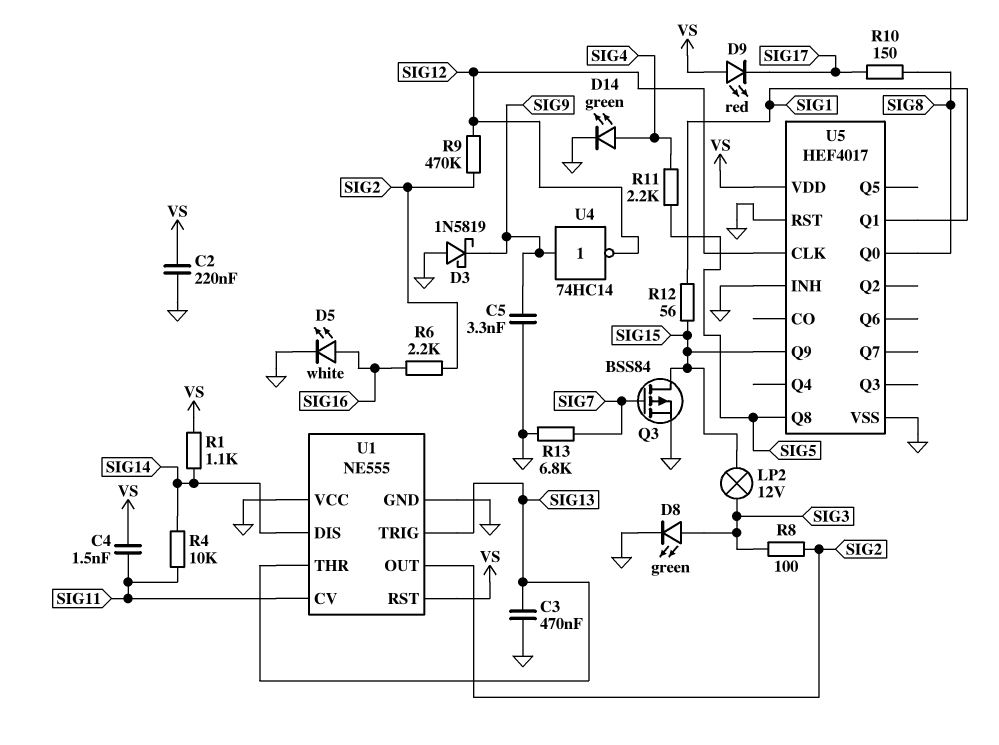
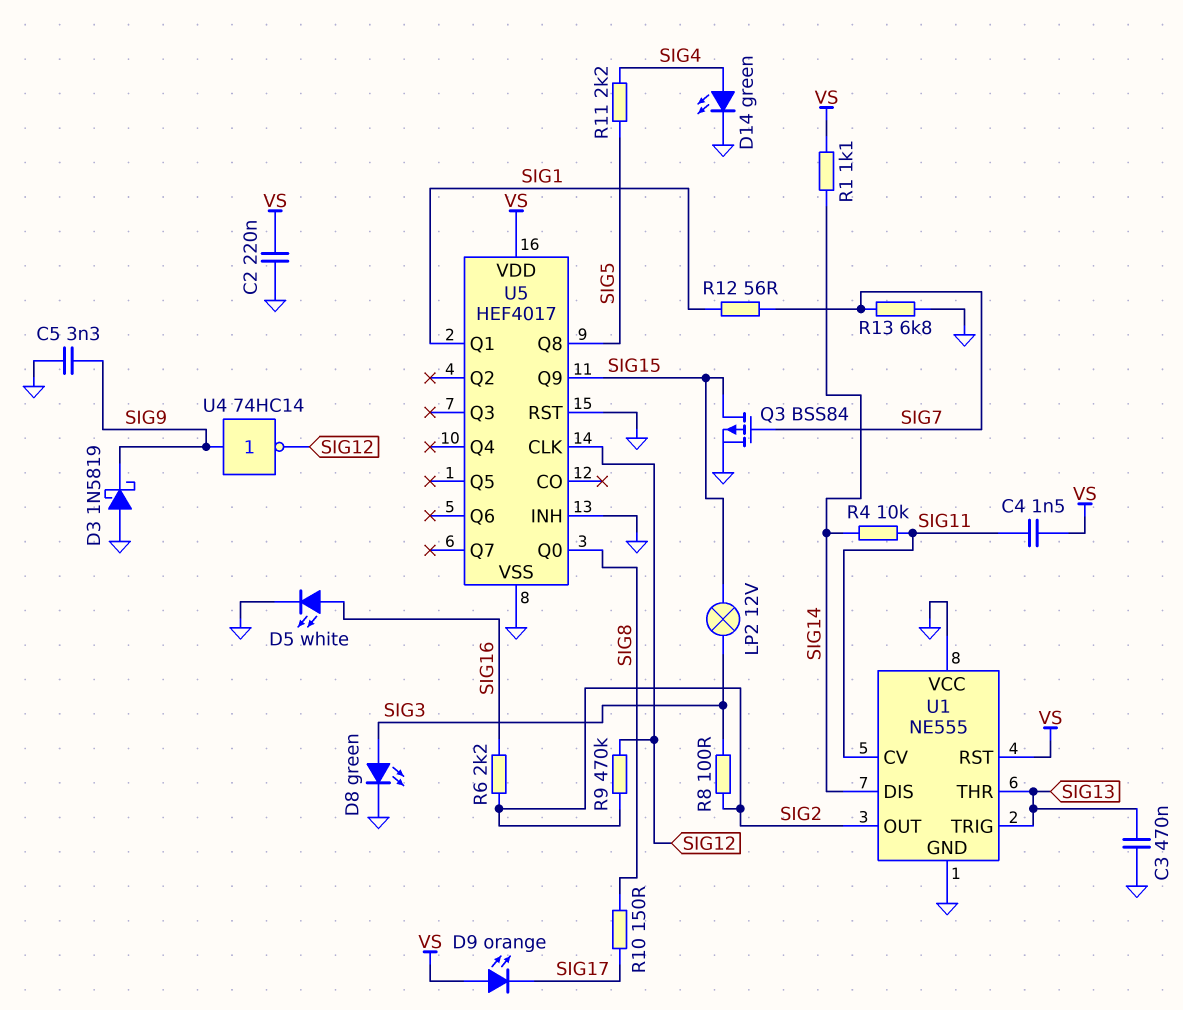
D9: LED red (A VS, K SIG17) -> LED orange (A VS, K SIG17)
R12: 56 (SIG1, SIG15) -> 56 (SIG1, SIG7)

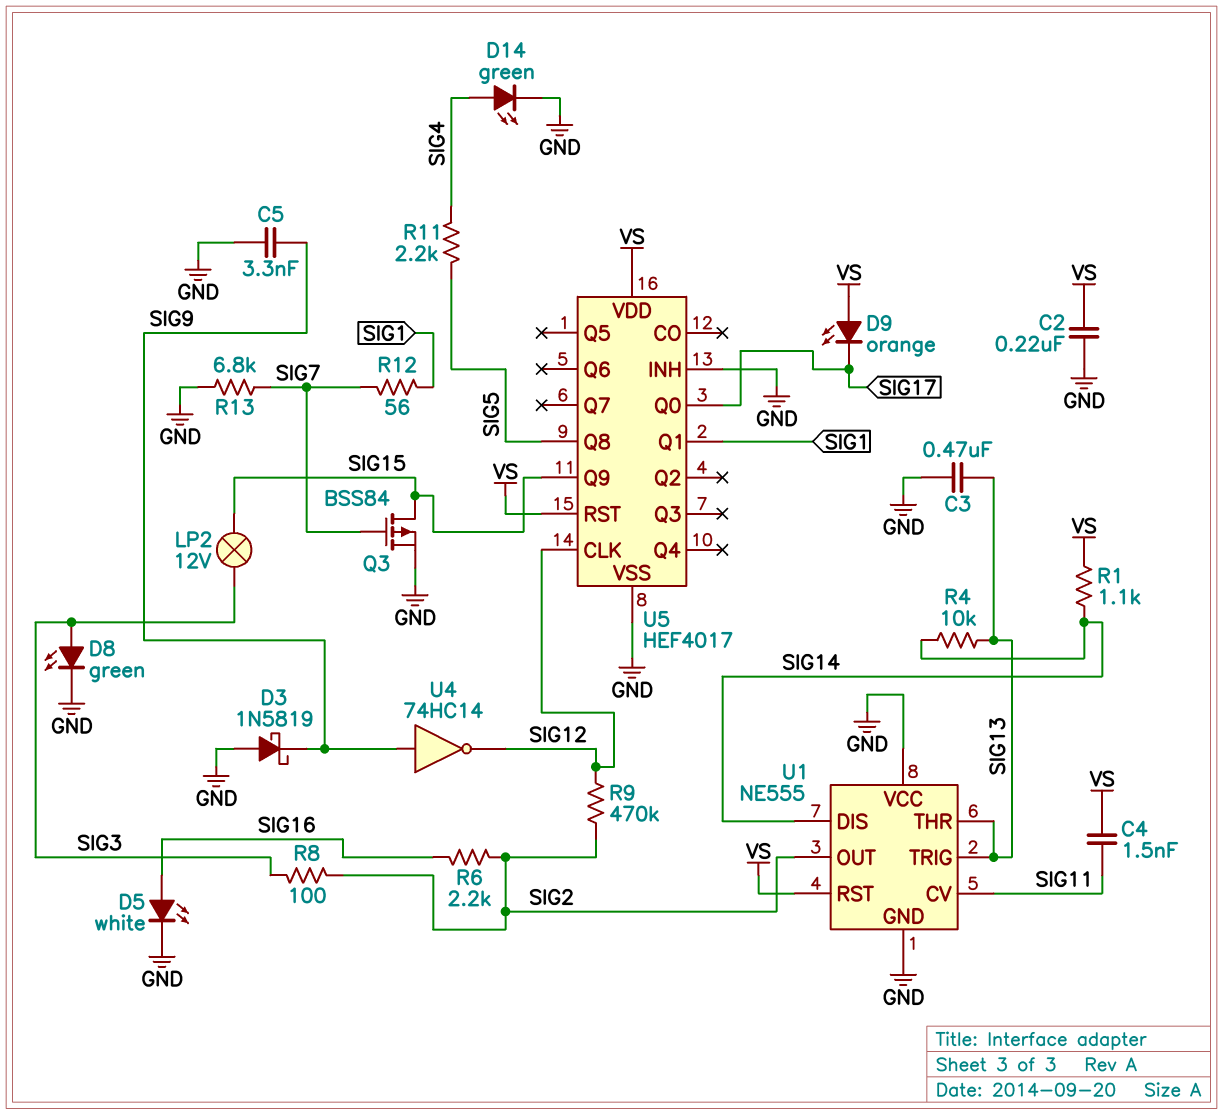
R4: 10k (SIG11, SIG14) -> 10k (SIG13, SIG14)
R10: 150 (SIG8, SIG17) -> none
U5 pin Q0: SIG8 -> SIG17
U5 pin RST: GND -> VS

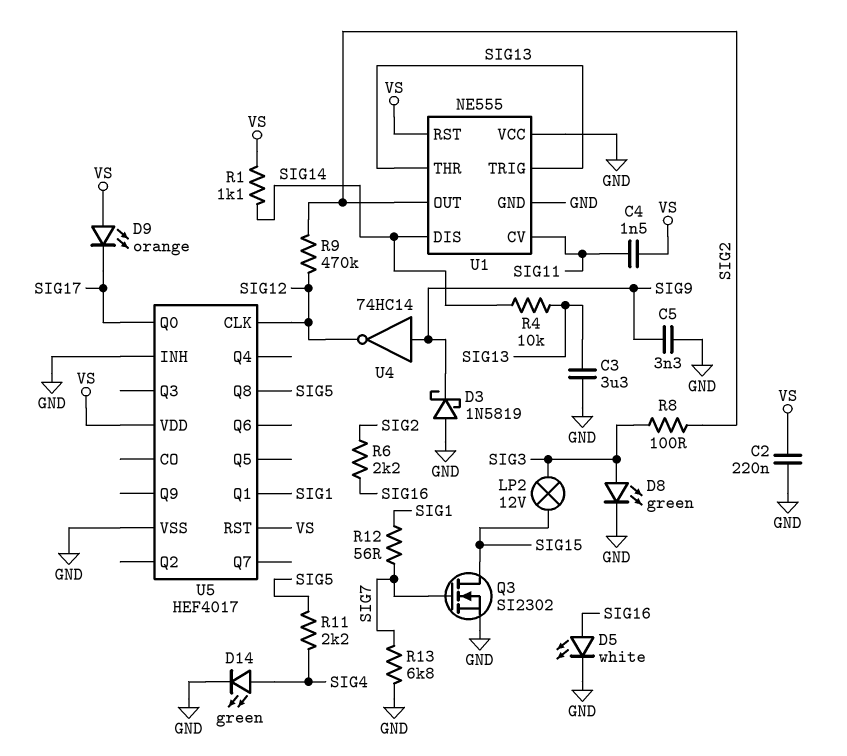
C3: 470nF (GND, SIG13) -> 3.3uF (GND, SIG13)
Q3: PMOS BSS84 (G SIG7, D SIG15, S GND) -> NMOS SI2302 (G SIG7, D SIG15, S GND)
U5 pin Q9: SIG15 -> none

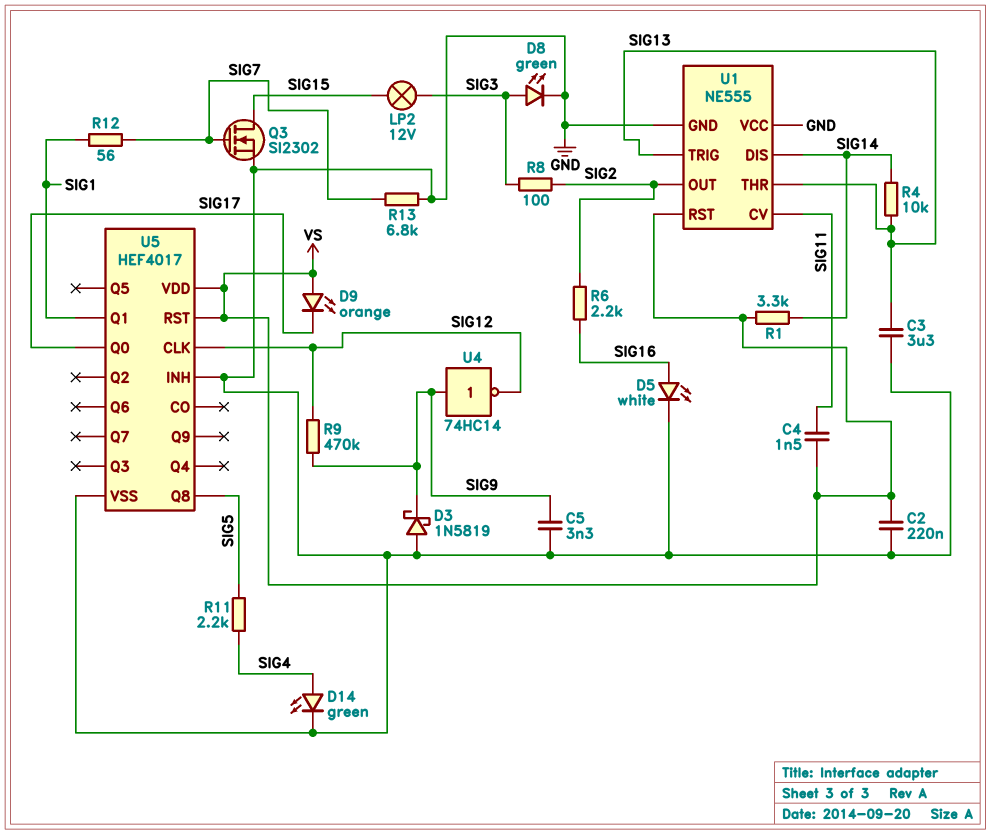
R1: 1.1k (SIG14, VS) -> 3.3k (SIG14, VS)
R9: 470k (SIG2, SIG12) -> 470k (SIG9, SIG12)

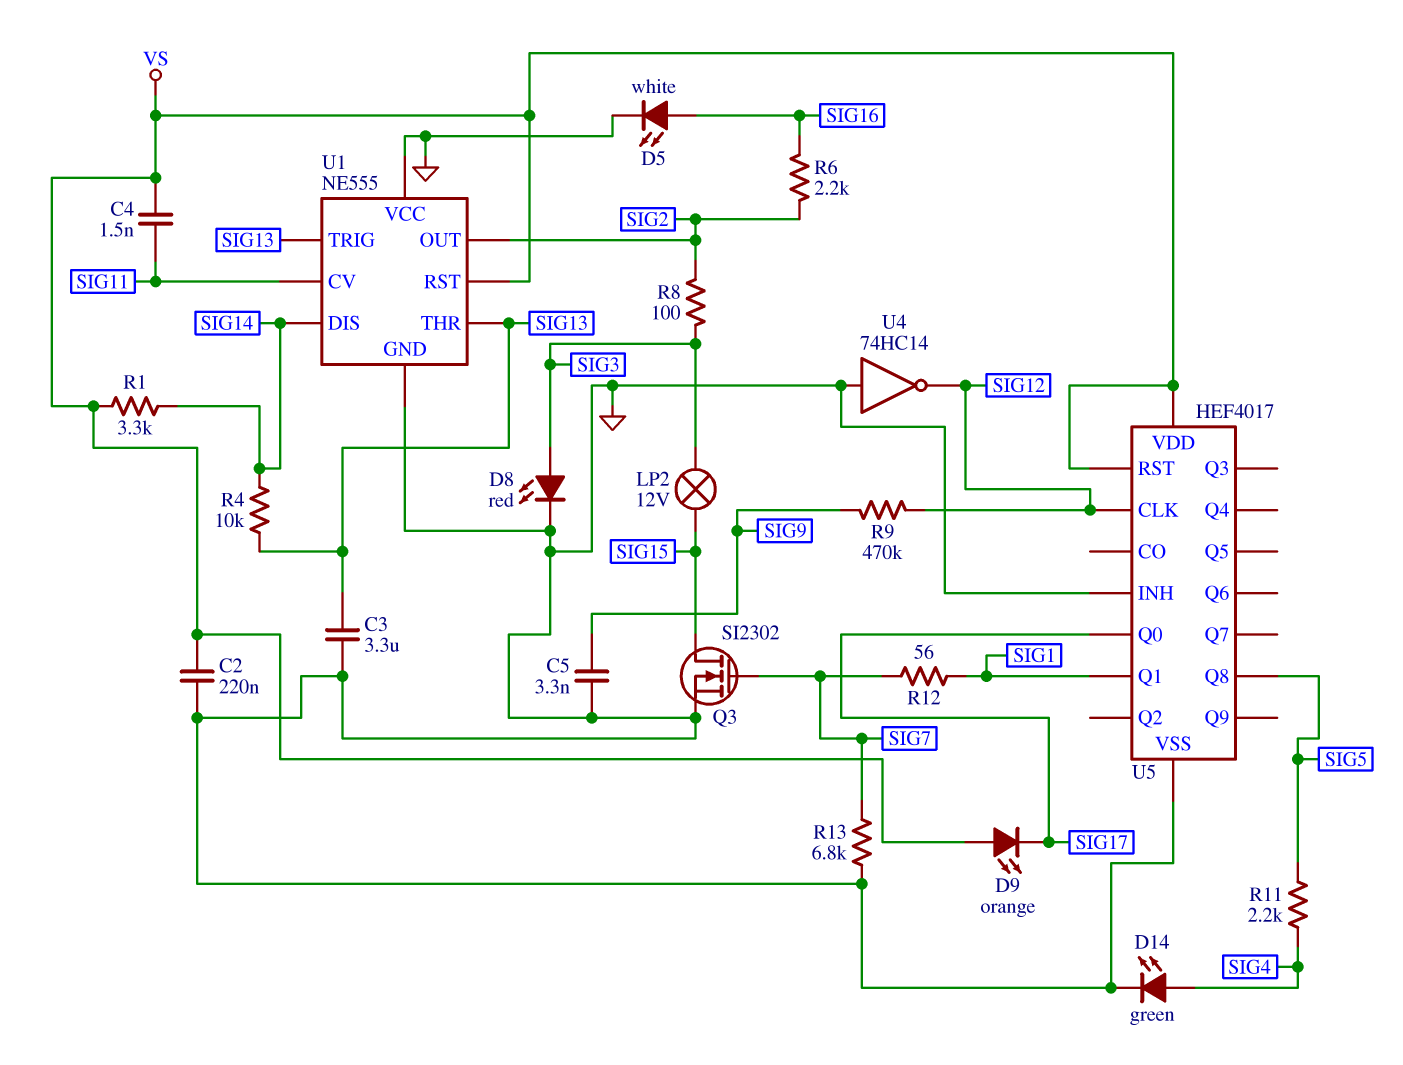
D3: schottky 1N5819 (A GND, K SIG9) -> none
D8: LED green (A SIG3, K GND) -> LED red (A SIG3, K GND)
U4: NOT 74HC14 (in SIG9, out SIG12) -> NOT 74HC14 (in GND, out SIG12)

